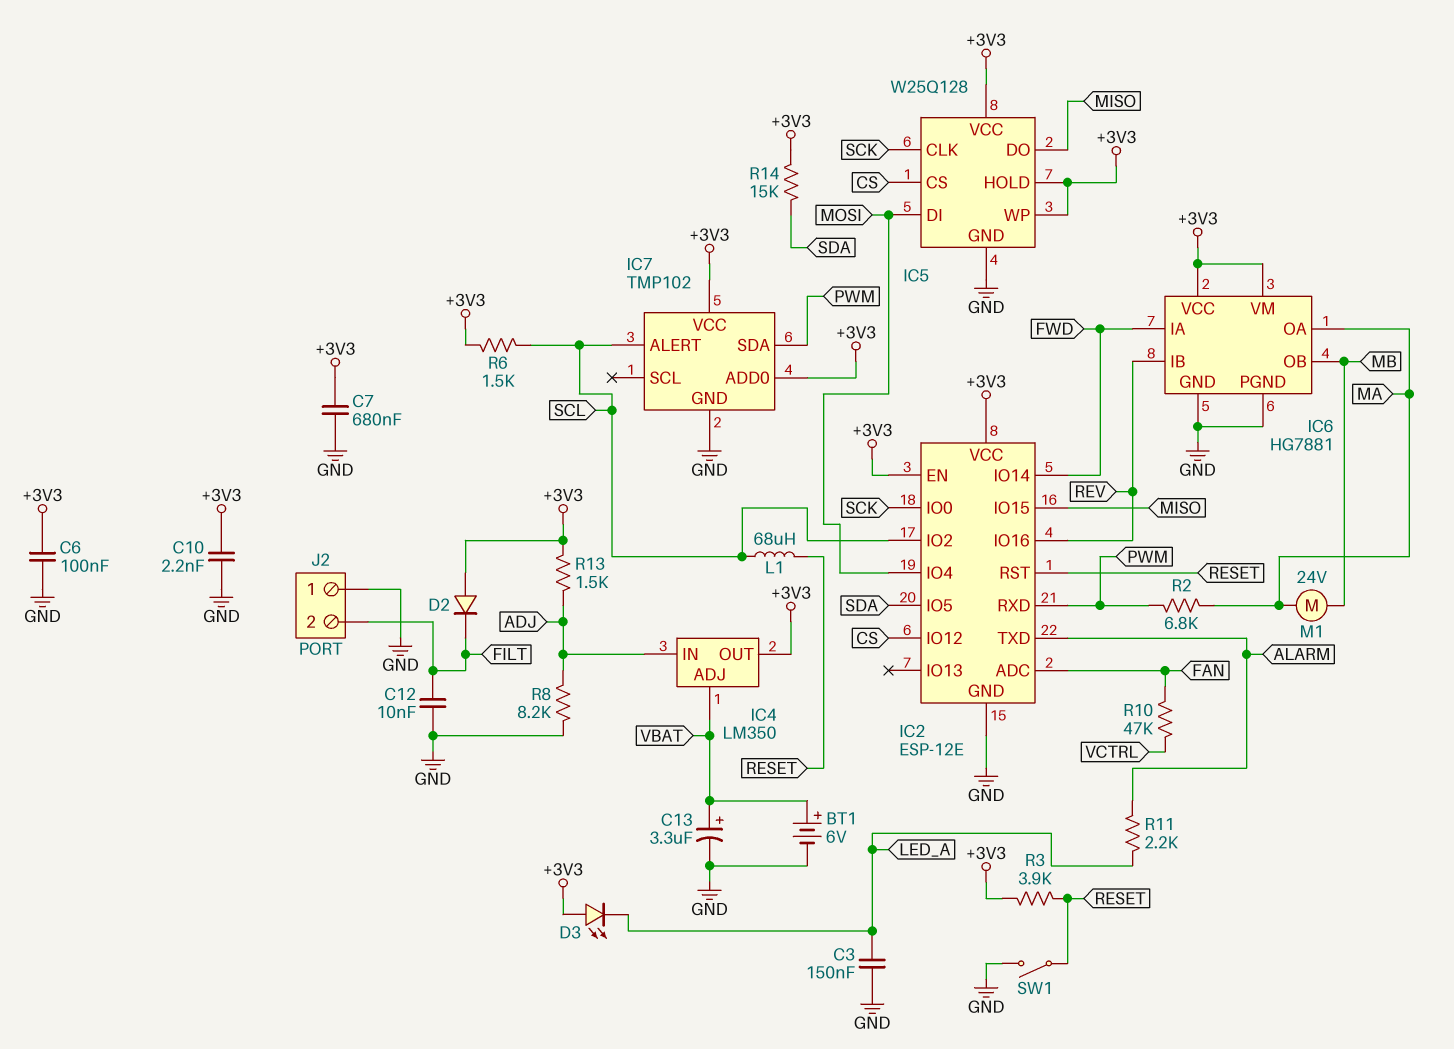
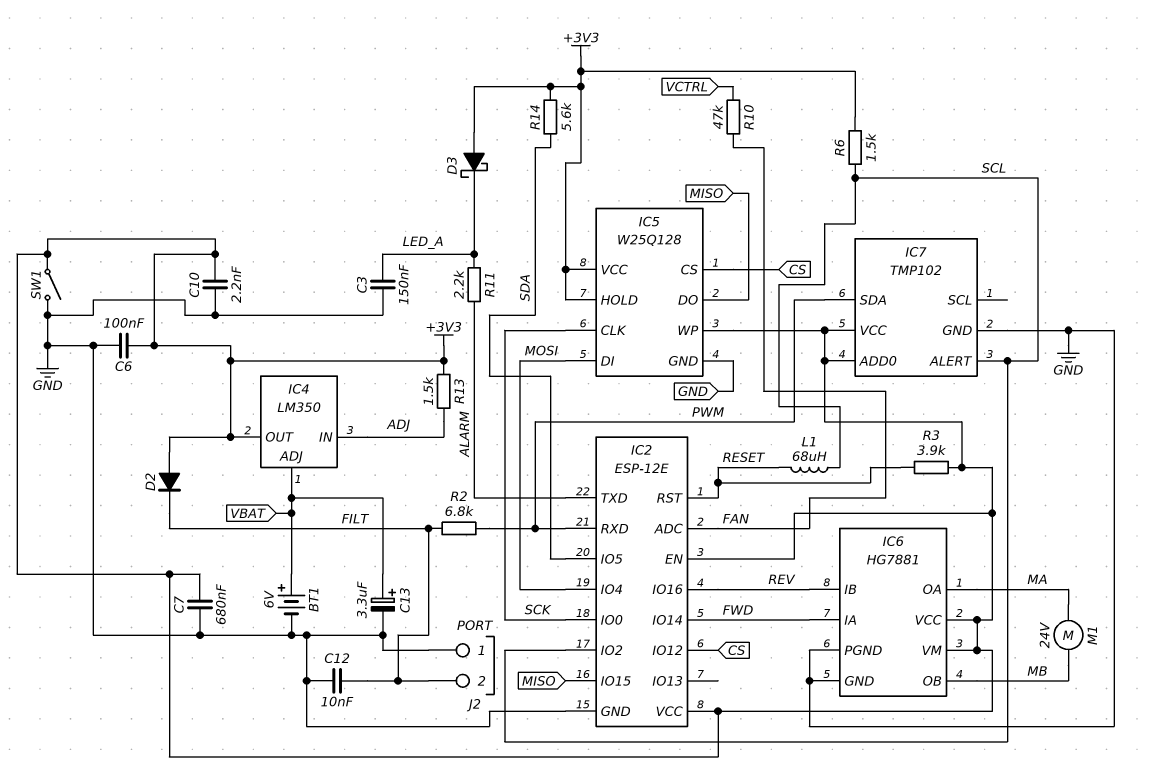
D3: LED (A +3V3, K LED_A) -> schottky (A +3V3, K LED_A)
R2: 6.8k (MA, PWM) -> 6.8k (FILT, PWM)
R8: 8.2k (ADJ, GND) -> none
R14: 15k (+3V3, SDA) -> 5.6k (+3V3, SDA)
SW1: switch (GND, RESET) -> switch (+3V3, GND)

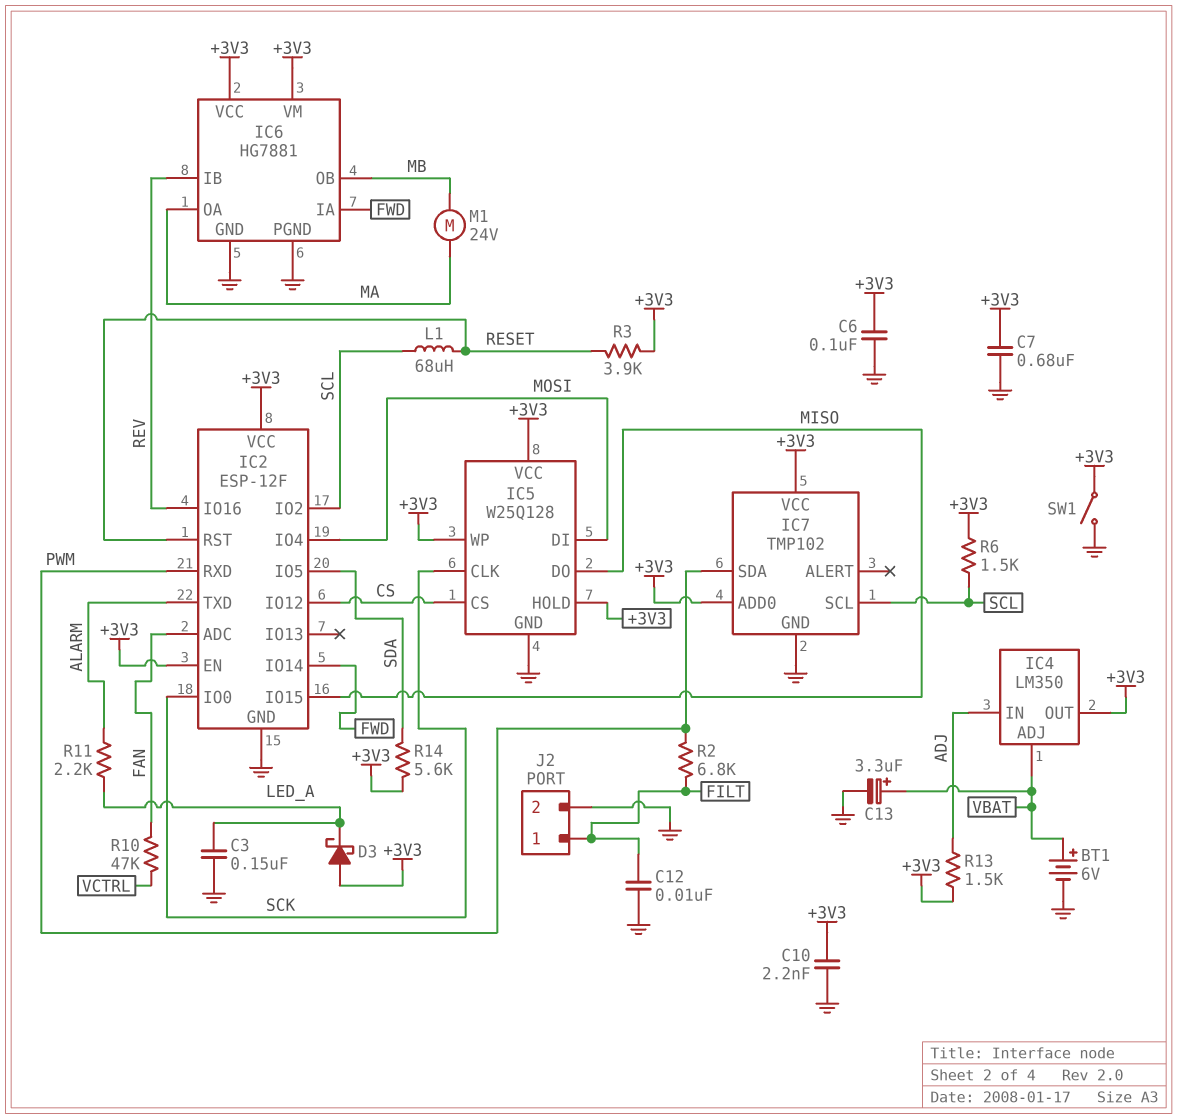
D2: diode (A +3V3, K FILT) -> none
IC2: ESP-12E -> ESP-12F
IC7 pin ALERT: SCL -> none
IC7 pin SCL: none -> SCL
J2 pin 1: GND -> FILT
J2 pin 2: FILT -> GND

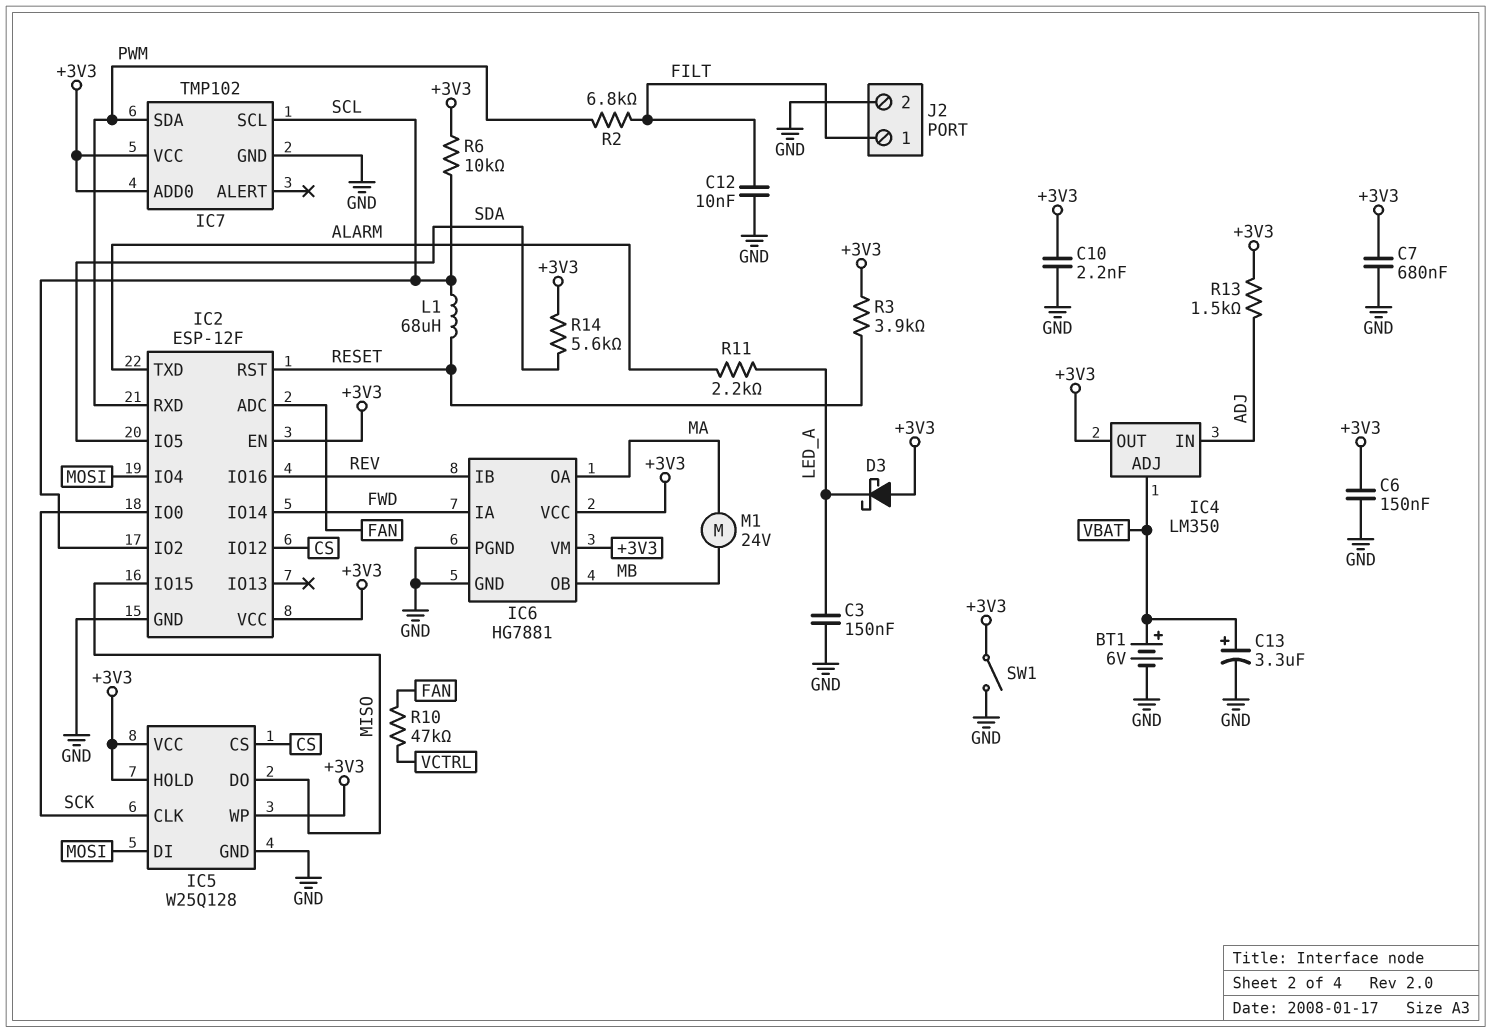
C6: 100nF (+3V3, GND) -> 150nF (+3V3, GND)
R6: 1.5k (+3V3, SCL) -> 10k (+3V3, SCL)

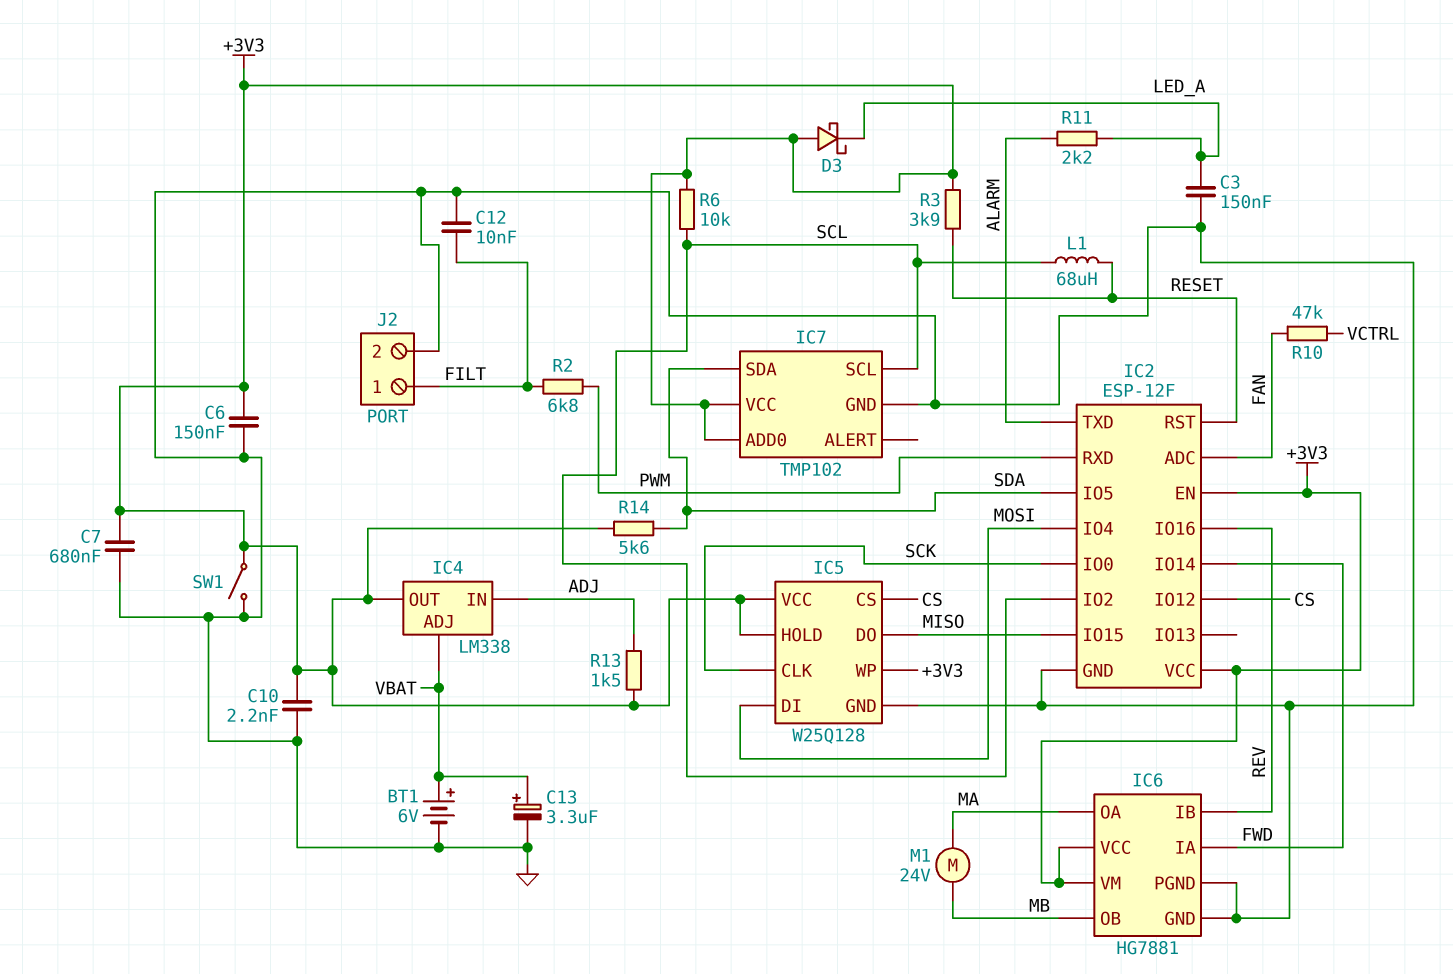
IC4: LM350 -> LM338
IC7 pin SDA: PWM -> SDA

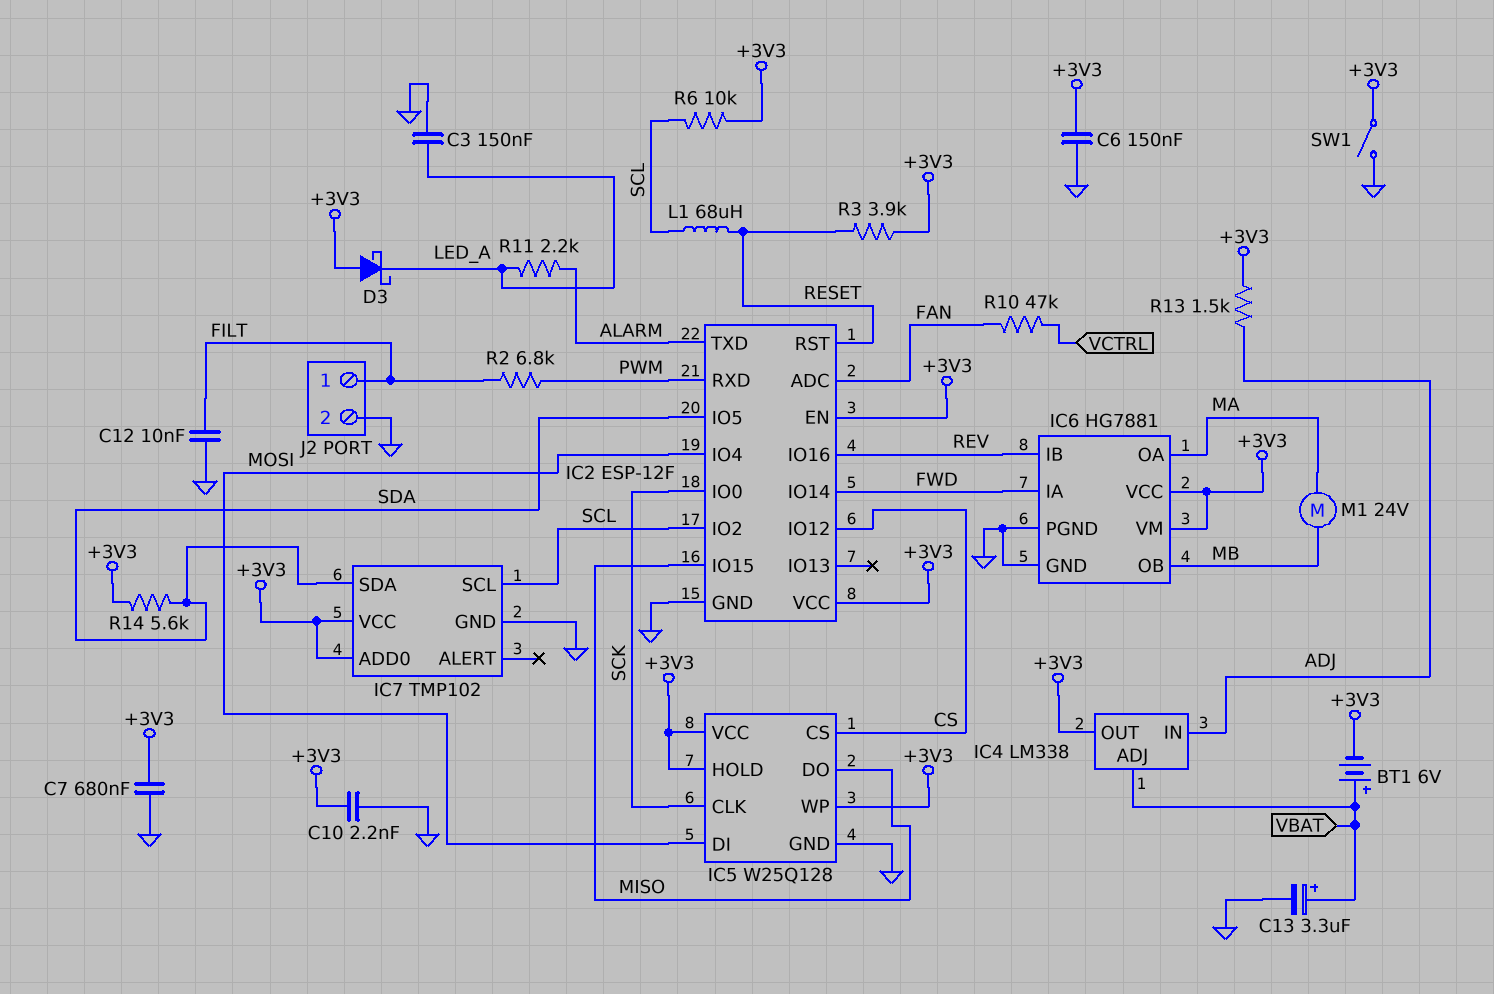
BT1: 6V (plus VBAT, minus GND) -> 6V (plus VBAT, minus +3V3)

